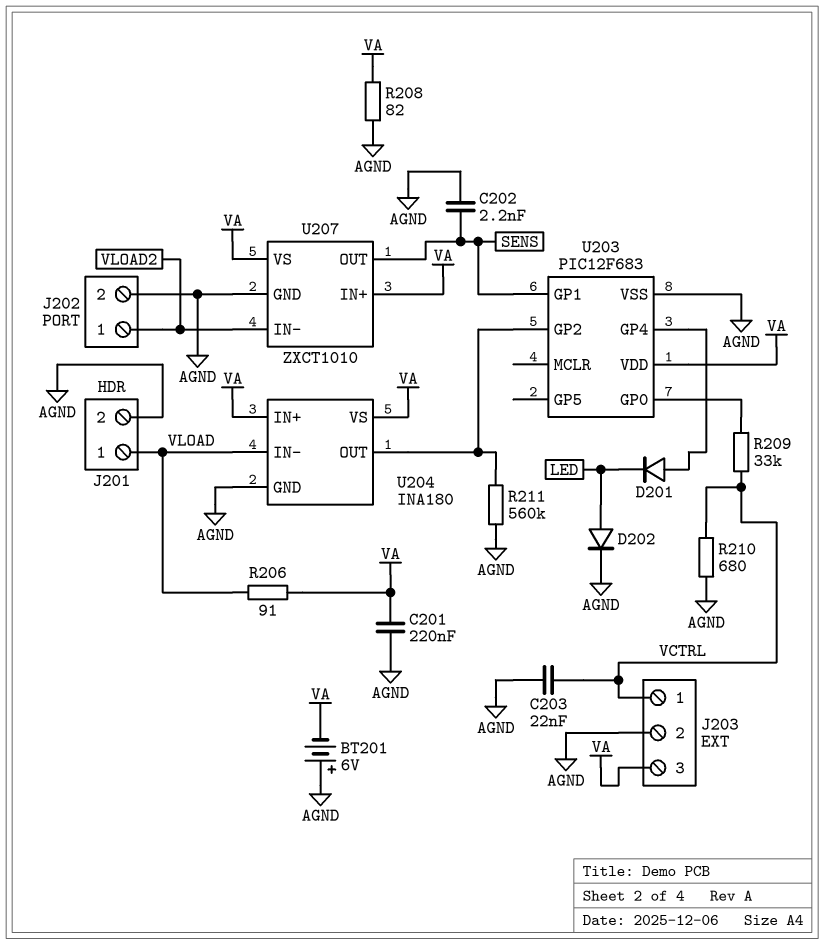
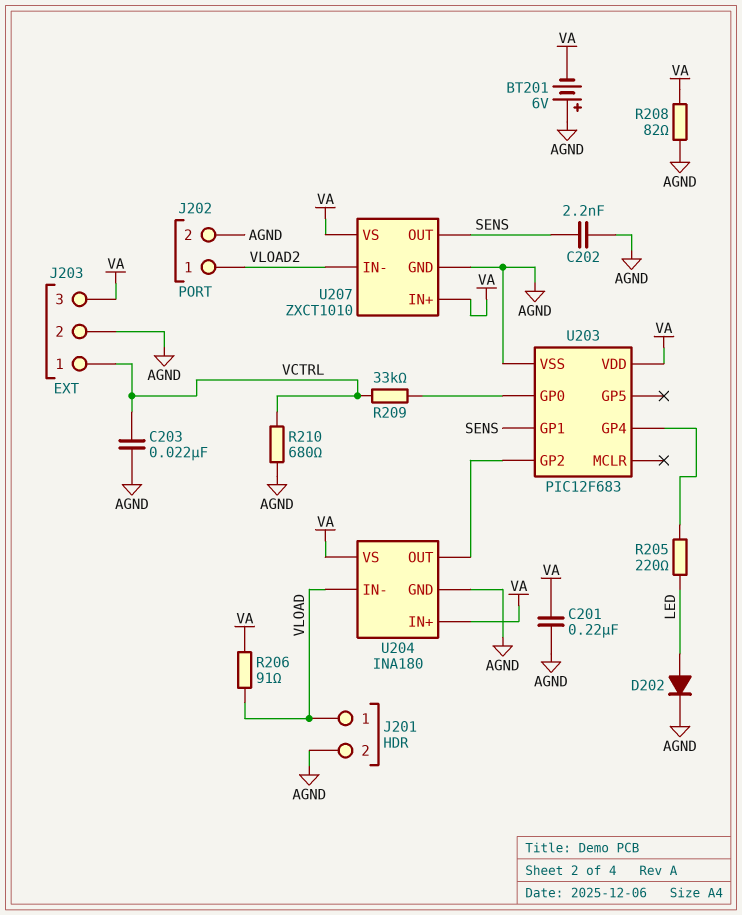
D201: diode (A U203/GP4, K LED) -> none
R205: none -> 220 (LED, U203/GP4)
R211: 560k (AGND, U203/GP2) -> none

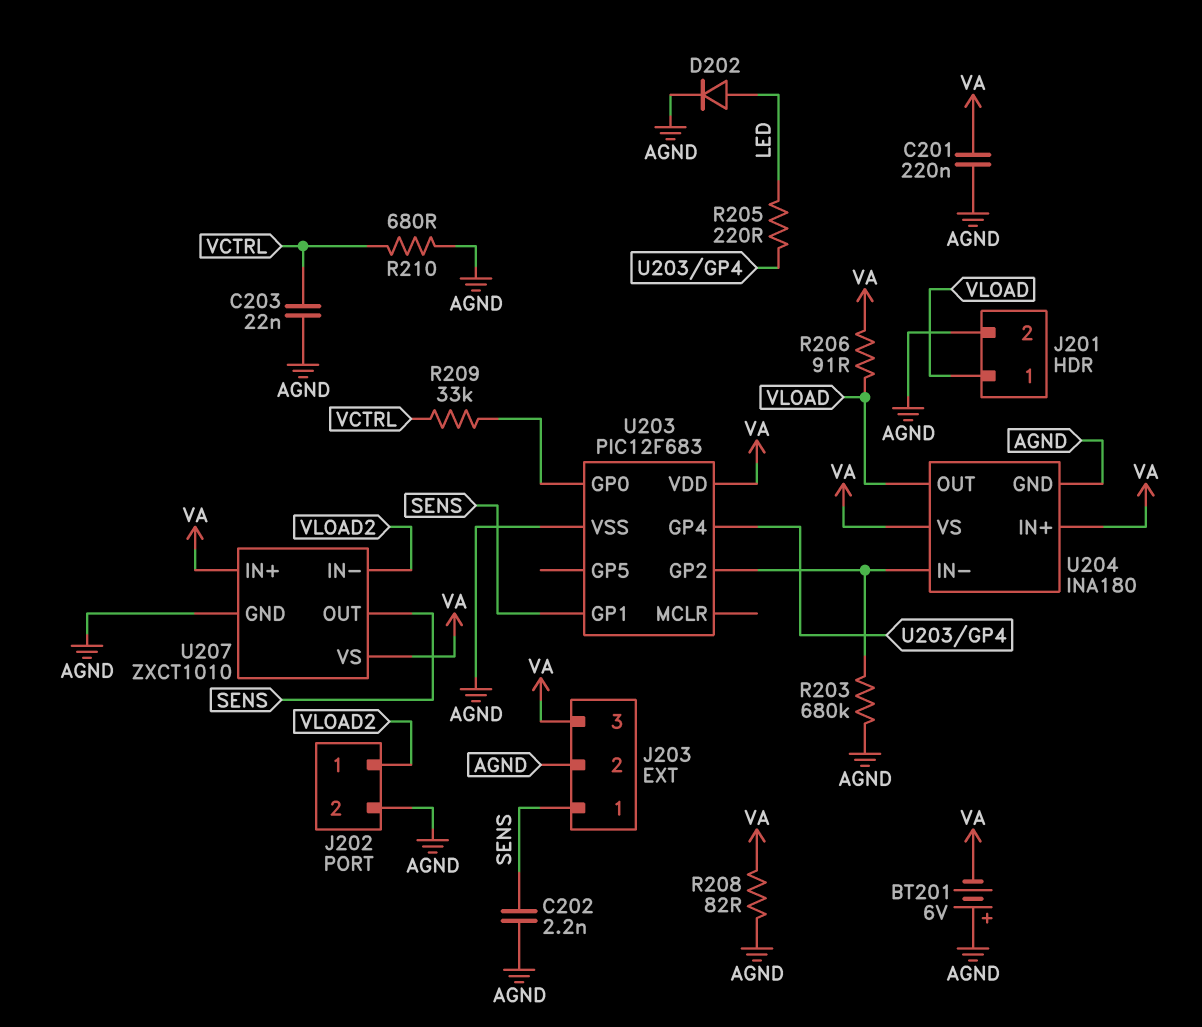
J203 pin 1: VCTRL -> SENS
R203: none -> 680k (AGND, U203/GP2)
U204 pin IN-: VLOAD -> U203/GP2
U204 pin OUT: U203/GP2 -> VLOAD

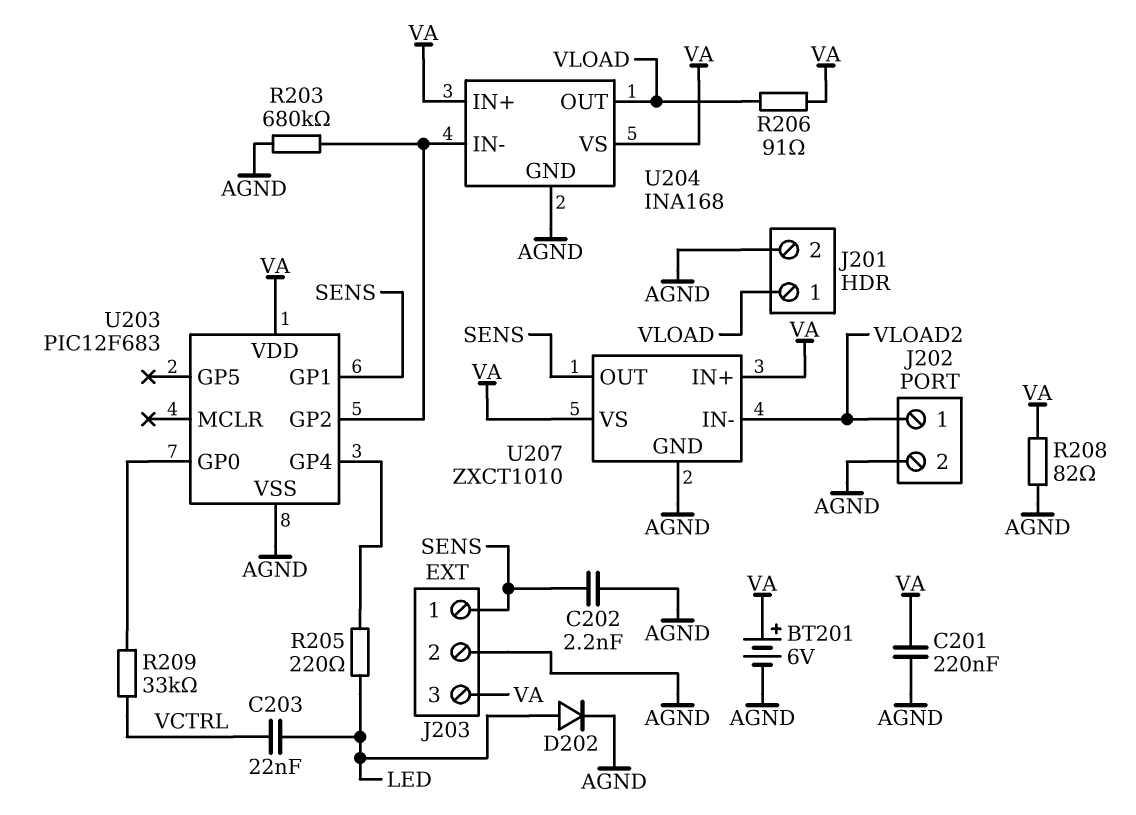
BT201: 6V (plus AGND, minus VA) -> 6V (plus VA, minus AGND)
C203: 22nF (AGND, VCTRL) -> 22nF (LED, VCTRL)
R210: 680 (AGND, VCTRL) -> none
U204: INA180 -> INA168

